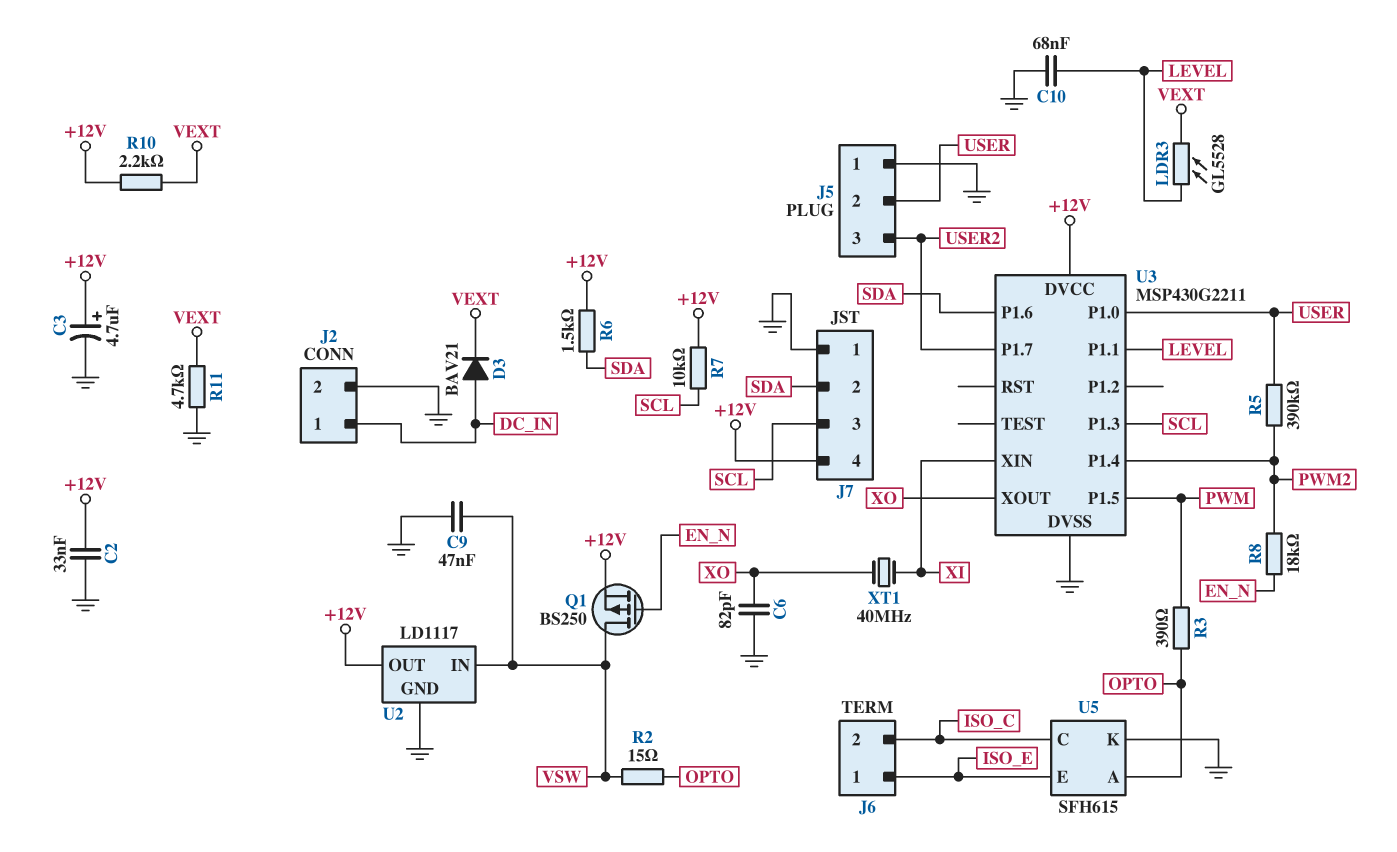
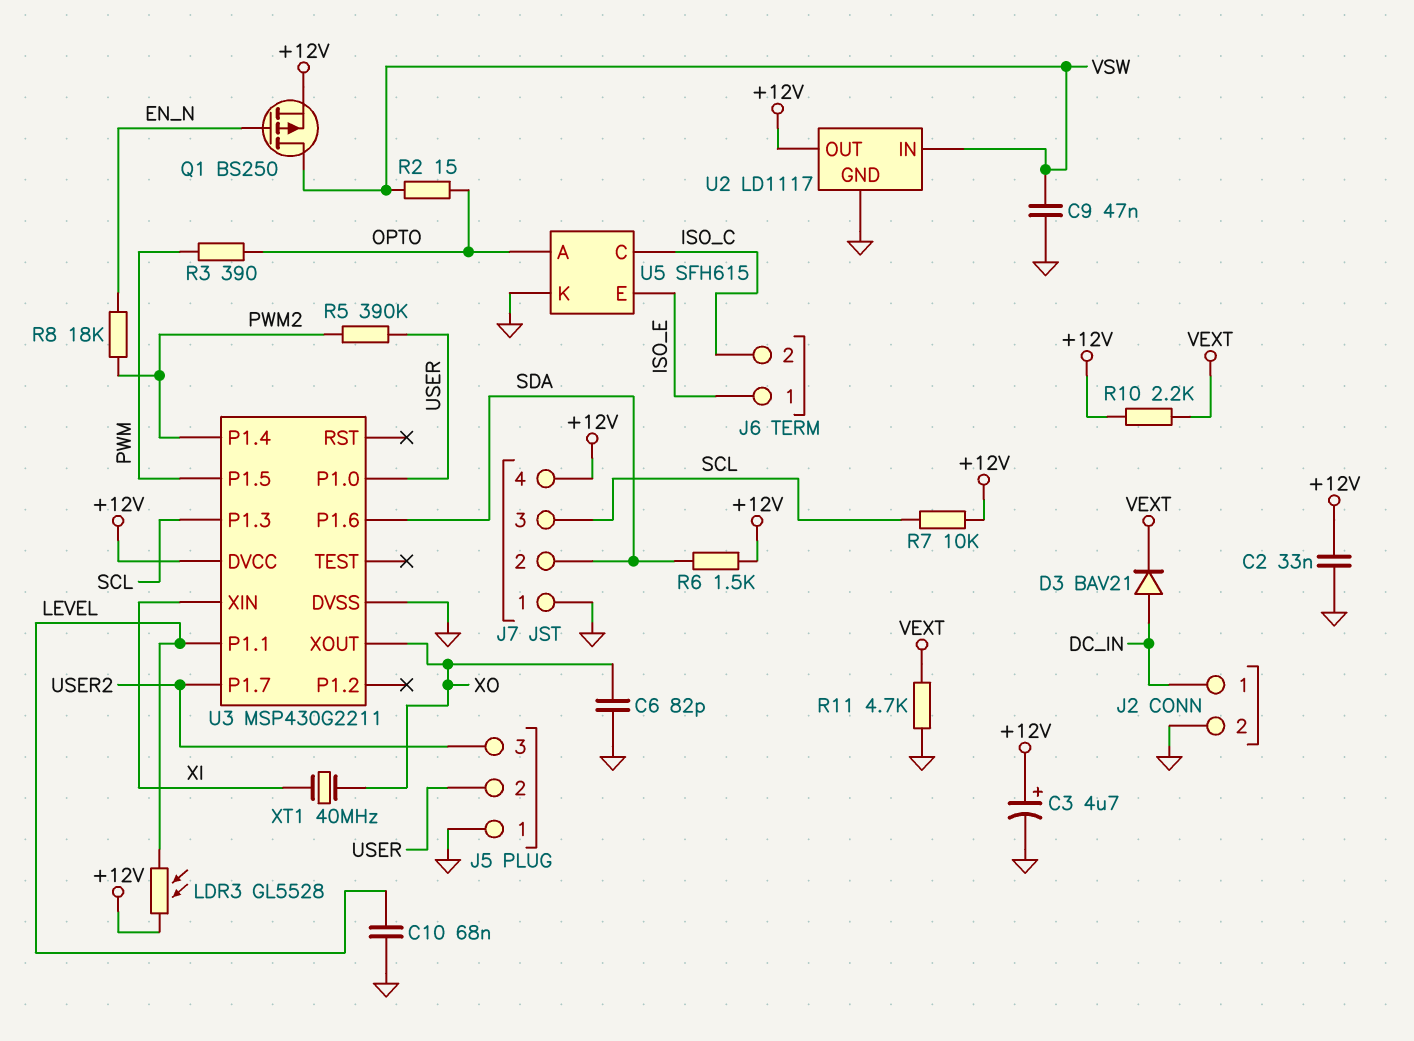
LDR3: GL5528 (LEVEL, VEXT) -> GL5528 (+12V, LEVEL)

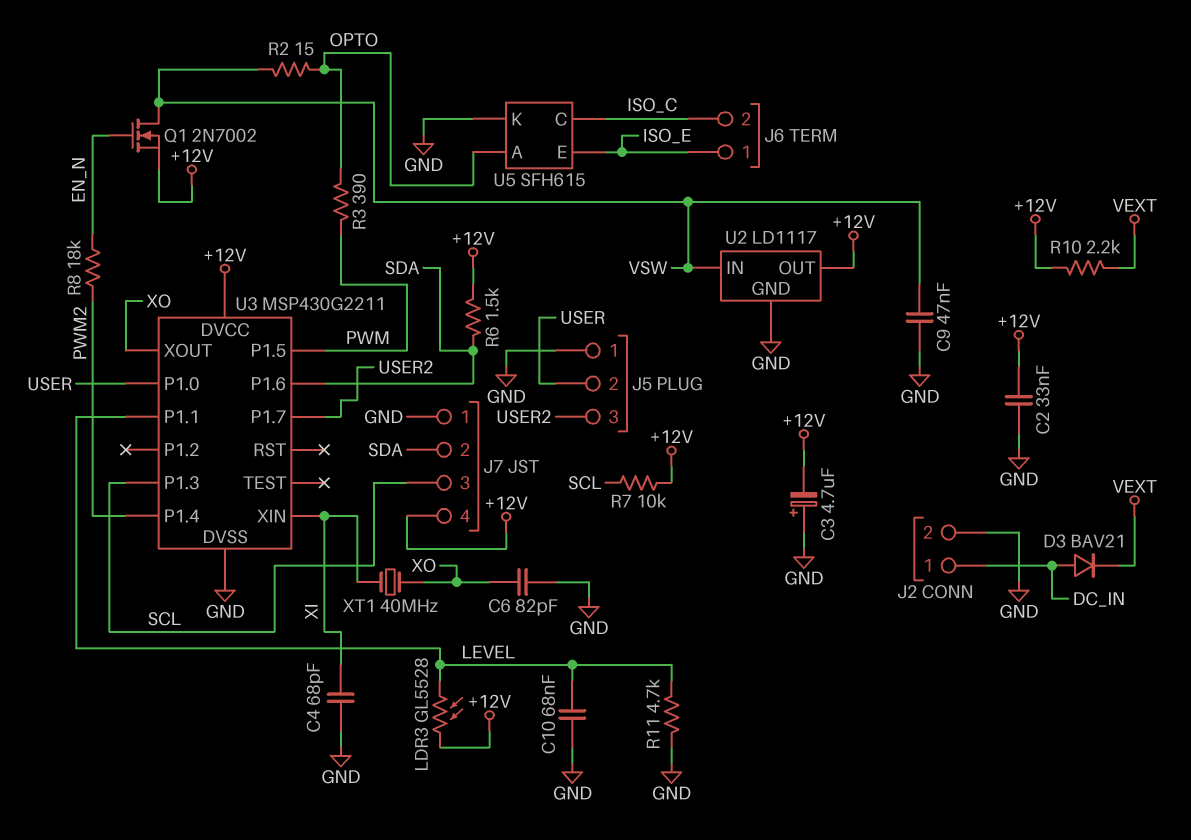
C3: 4.7uF (plus +12V, minus GND) -> 4.7uF (plus GND, minus +12V)
C4: none -> 68pF (GND, XI)
Q1: PMOS BS250 (G EN_N, D VSW, S +12V) -> NMOS 2N7002 (G EN_N, D VSW, S +12V)
R5: 390k (PWM2, USER) -> none
R11: 4.7k (GND, VEXT) -> 4.7k (GND, LEVEL)

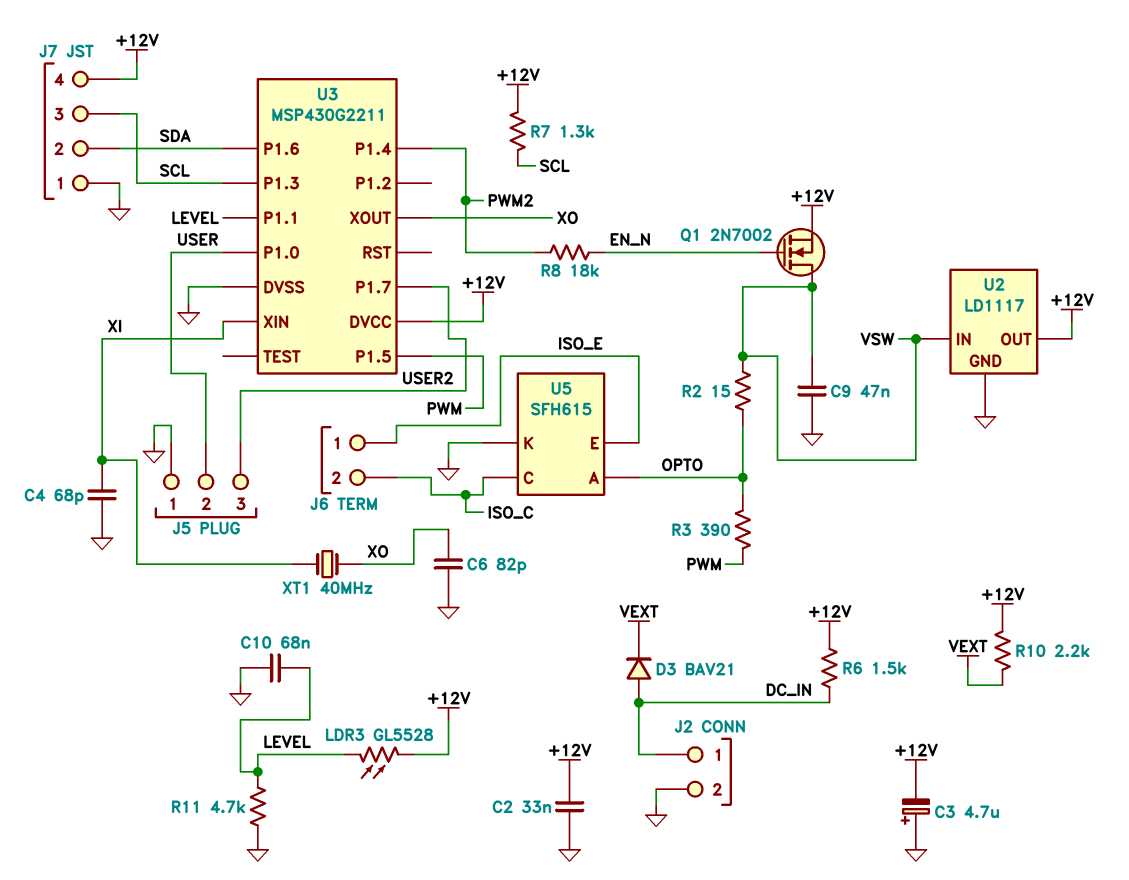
R6: 1.5k (+12V, SDA) -> 1.5k (+12V, DC_IN)
R7: 10k (+12V, SCL) -> 1.3k (+12V, SCL)

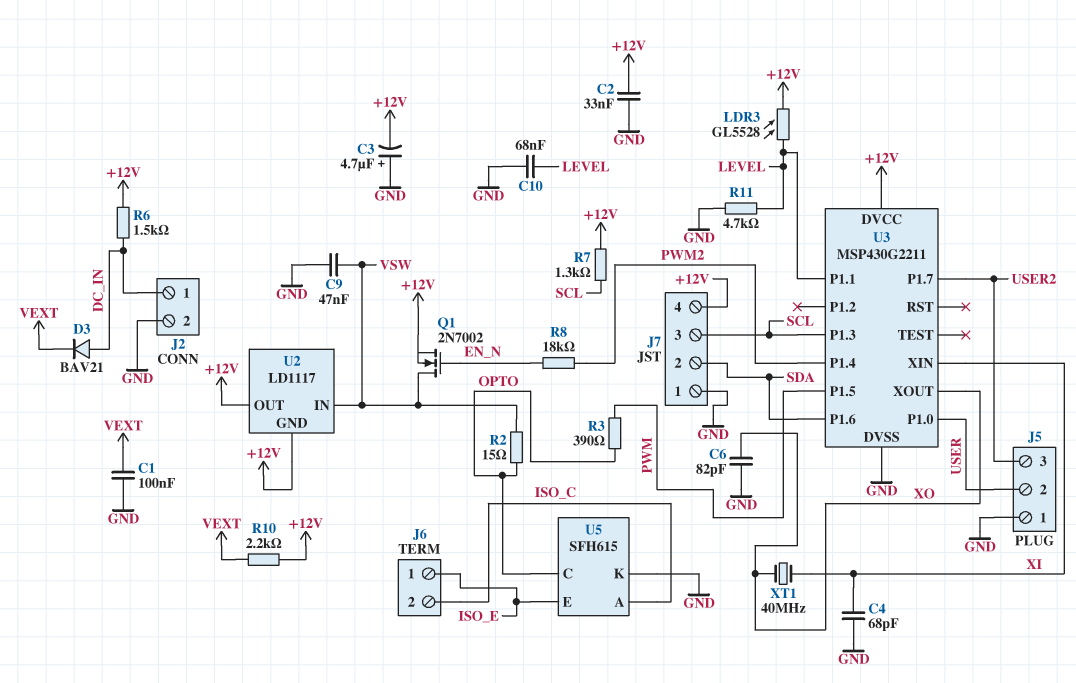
C1: none -> 100nF (GND, VEXT)
U2 pin GND: GND -> +12V
U5 pin A: OPTO -> ISO_C
U5 pin C: ISO_C -> OPTO

